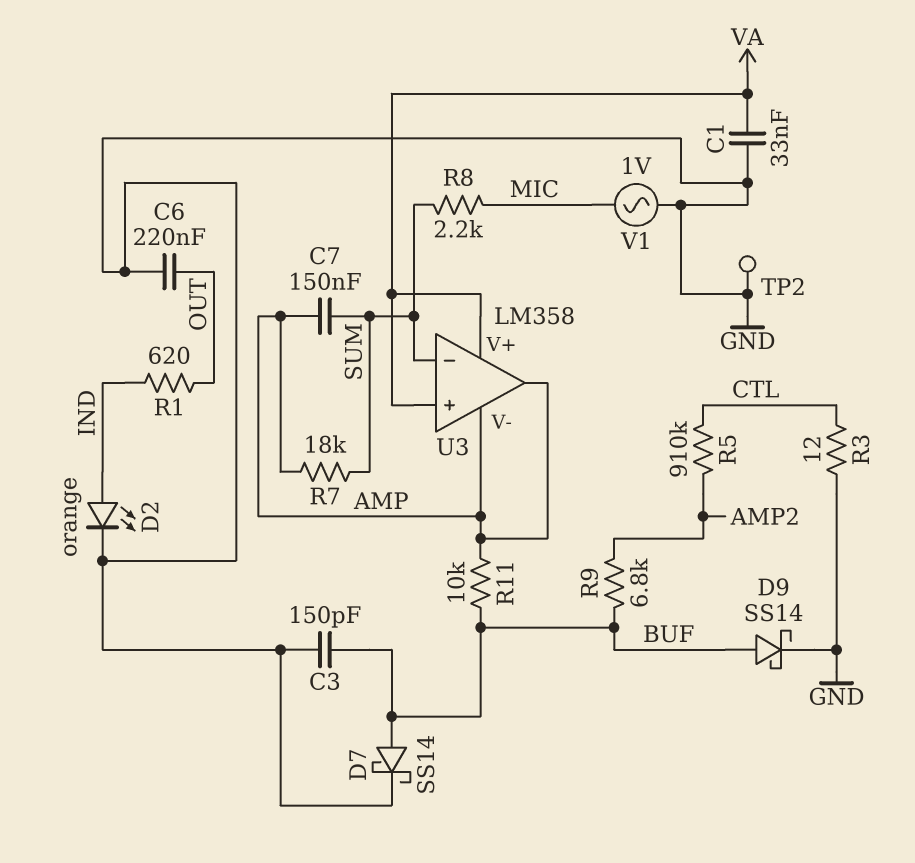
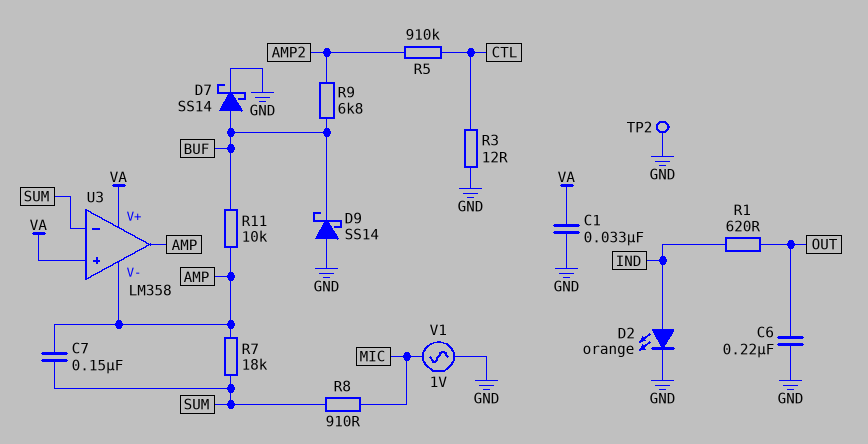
C3: 150pF (BUF, GND) -> none
D9: schottky SS14 (A BUF, K GND) -> schottky SS14 (A GND, K BUF)
R8: 2.2k (MIC, SUM) -> 910 (MIC, SUM)

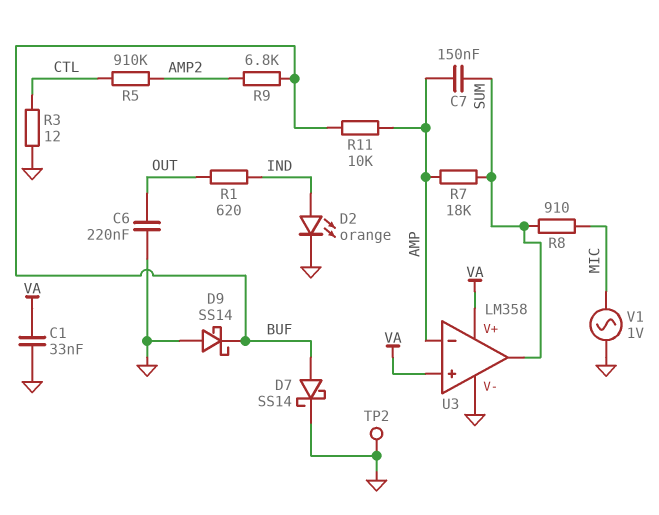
U3 pin V-: AMP -> GND
U3 pin in-: SUM -> AMP
U3 pin out: AMP -> SUM

